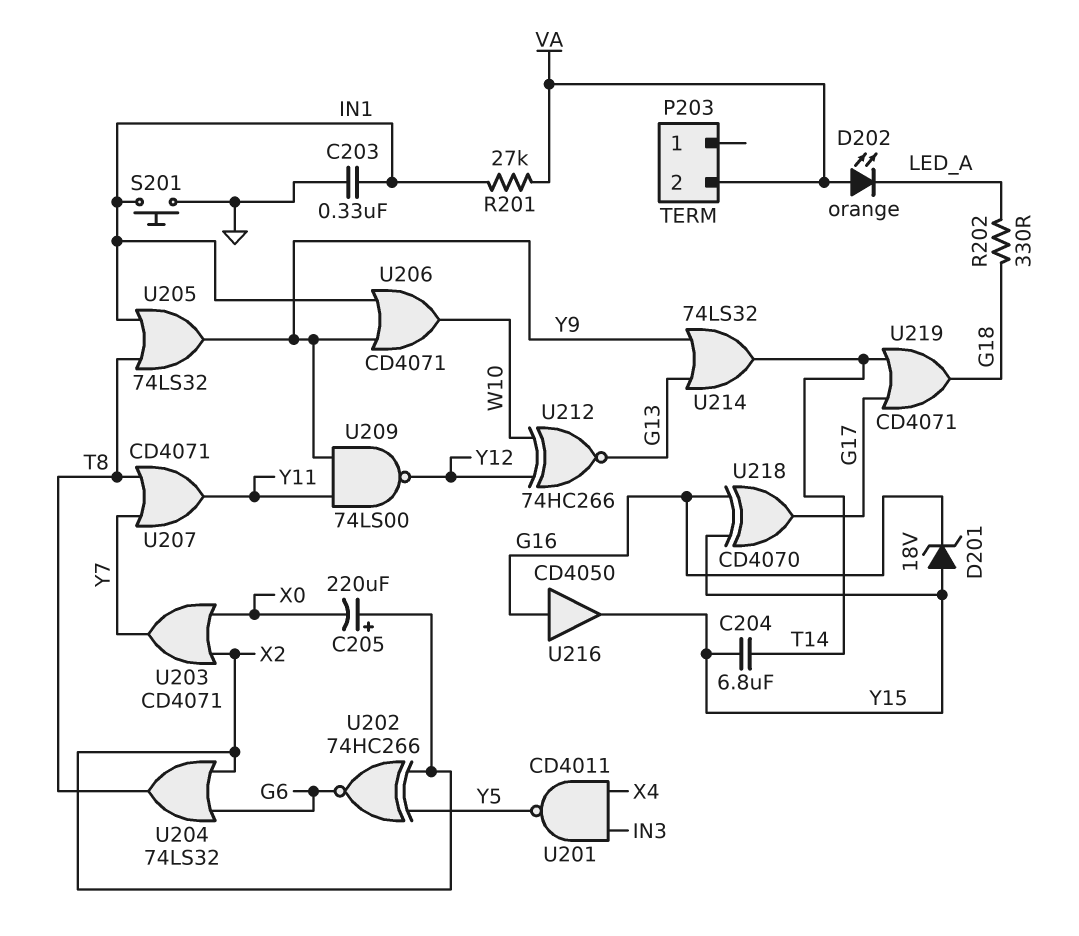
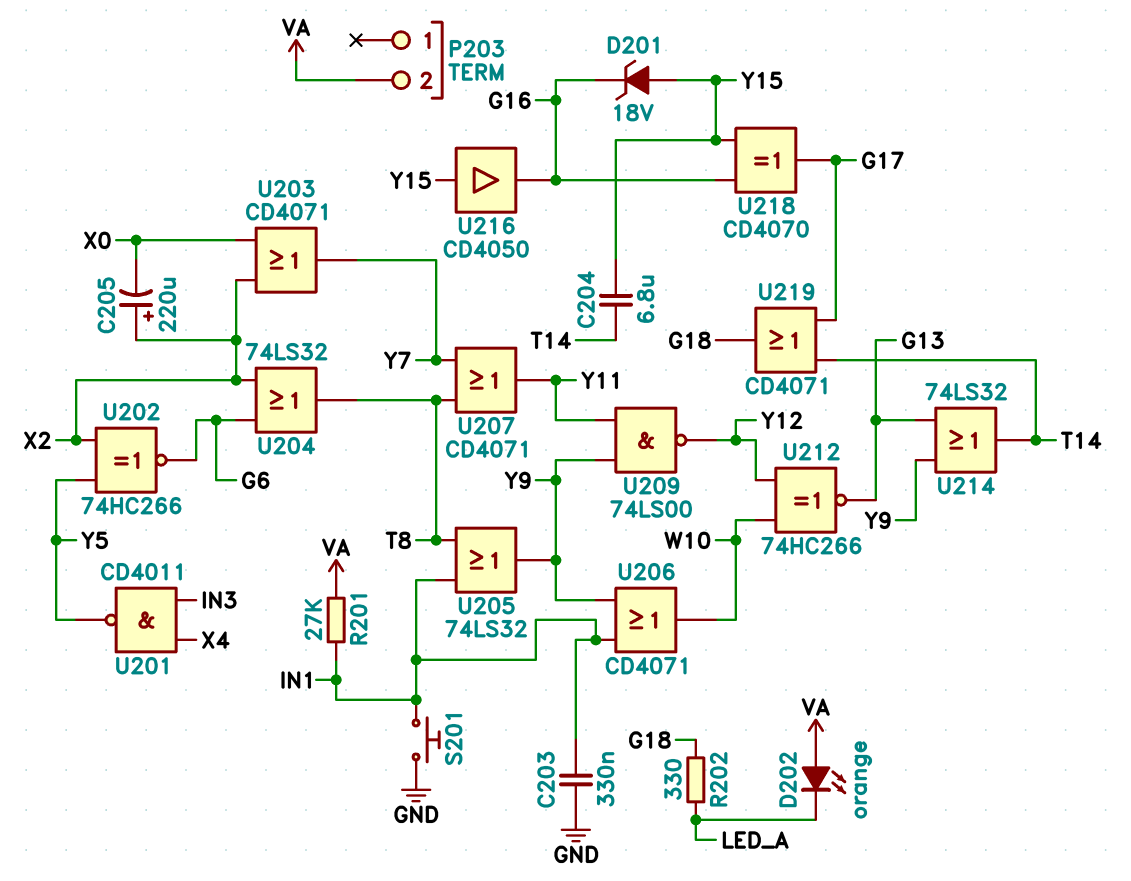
U216: buffer CD4050 (in G16, out Y15) -> buffer CD4050 (in Y15, out G16)

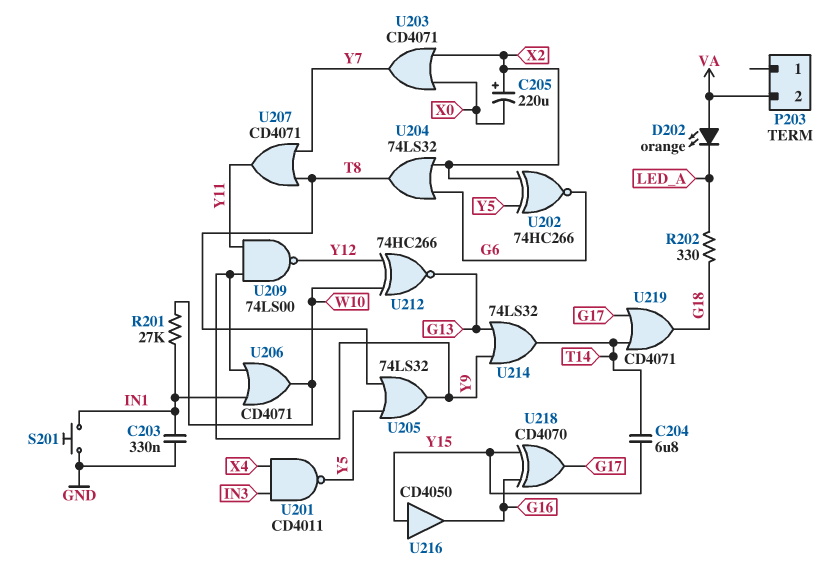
D201: zener 18V (A Y15, K G16) -> none
R201: 27k (IN1, VA) -> 27k (IN1, W10)
U205: OR 74LS32 (in IN1, in T8, out Y9) -> OR 74LS32 (in T8, in Y5, out Y9)

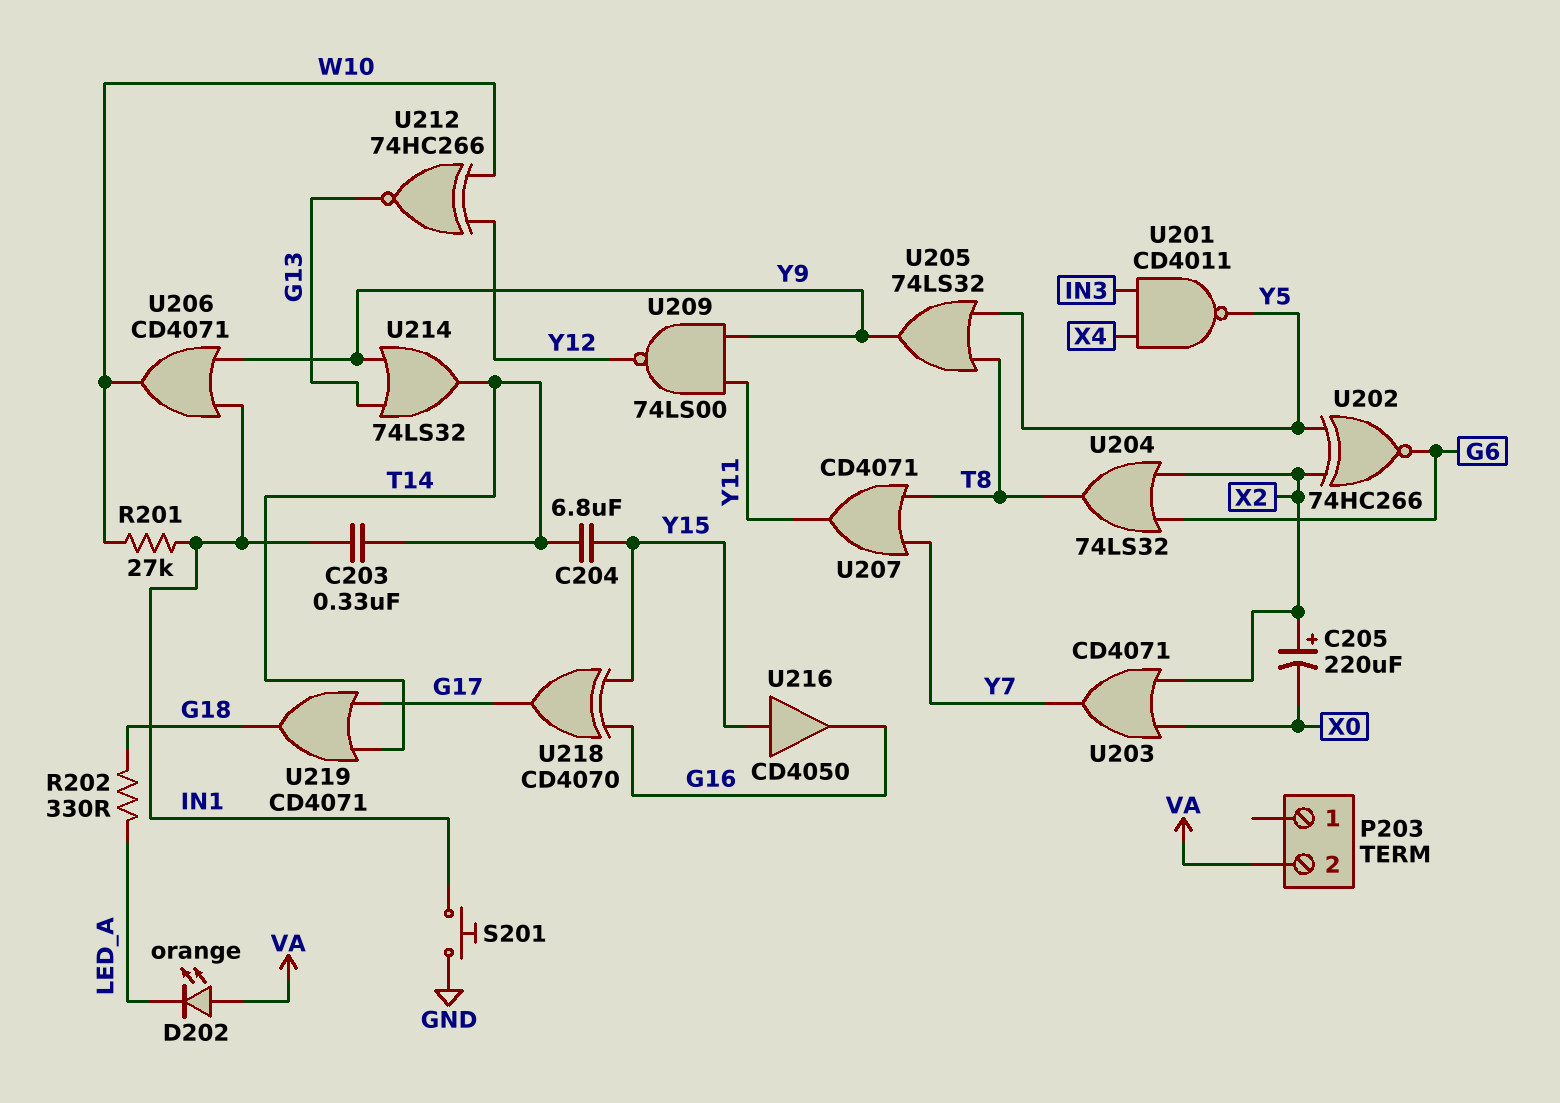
C203: 330nF (GND, IN1) -> 330nF (IN1, T14)

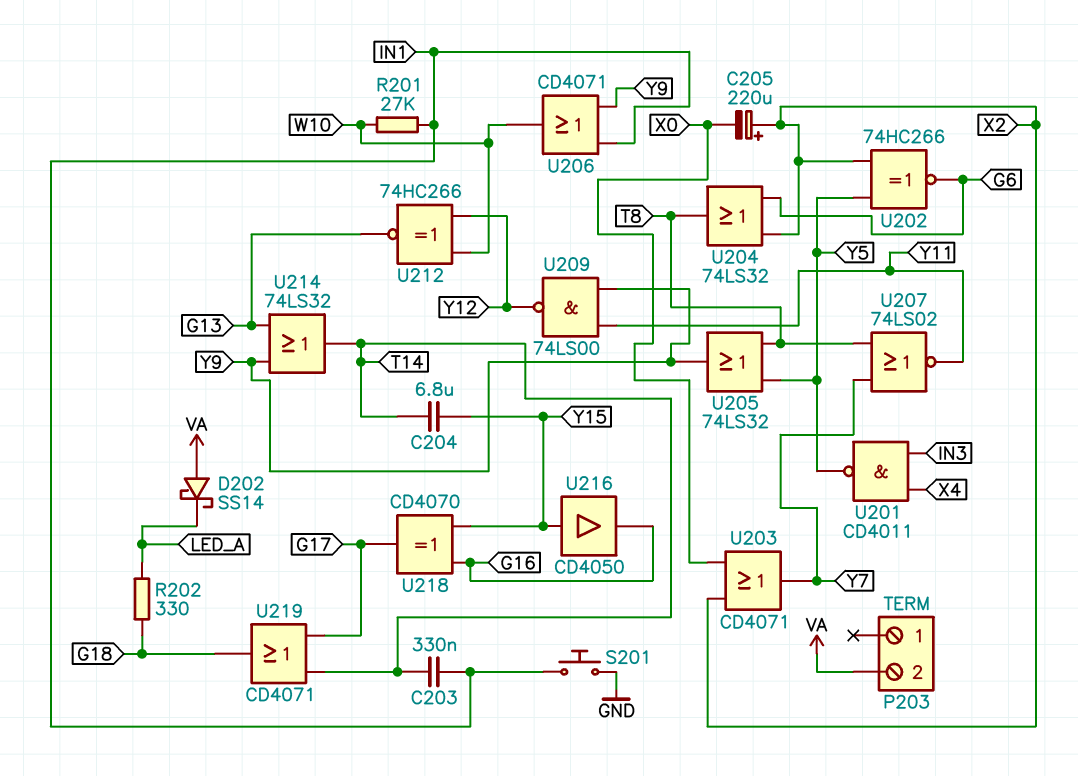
D202: LED orange (A VA, K LED_A) -> schottky SS14 (A VA, K LED_A)
U207: OR CD4071 (in T8, in Y7, out Y11) -> NOR 74LS02 (in T8, in Y7, out Y11)

